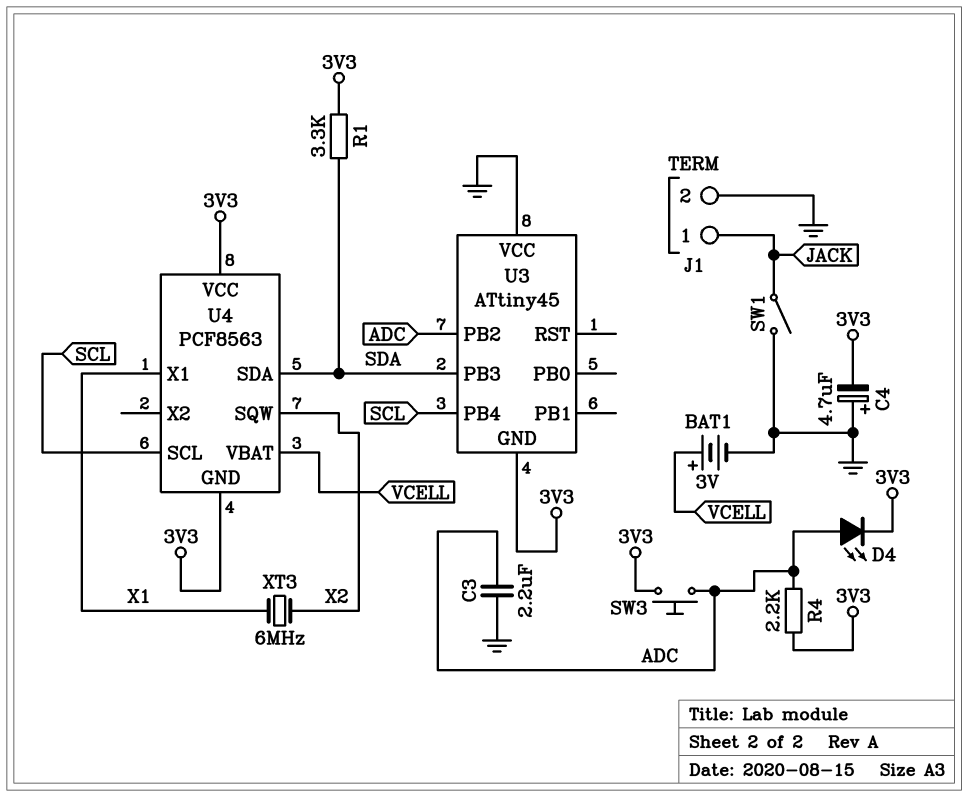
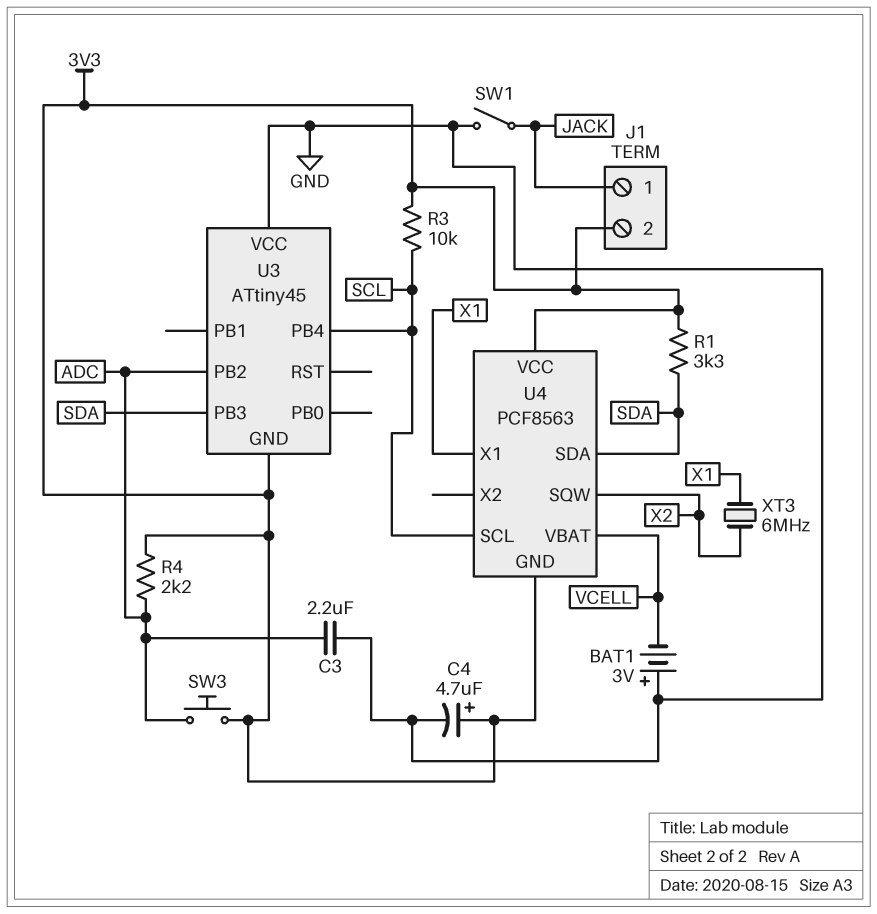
BAT1: 3V (plus VCELL, minus GND) -> 3V (plus GND, minus VCELL)
C4: 4.7uF (plus GND, minus 3V3) -> 4.7uF (plus 3V3, minus GND)
D4: LED (A ADC, K 3V3) -> none
J1 pin 2: GND -> 3V3
R3: none -> 10k (3V3, SCL)

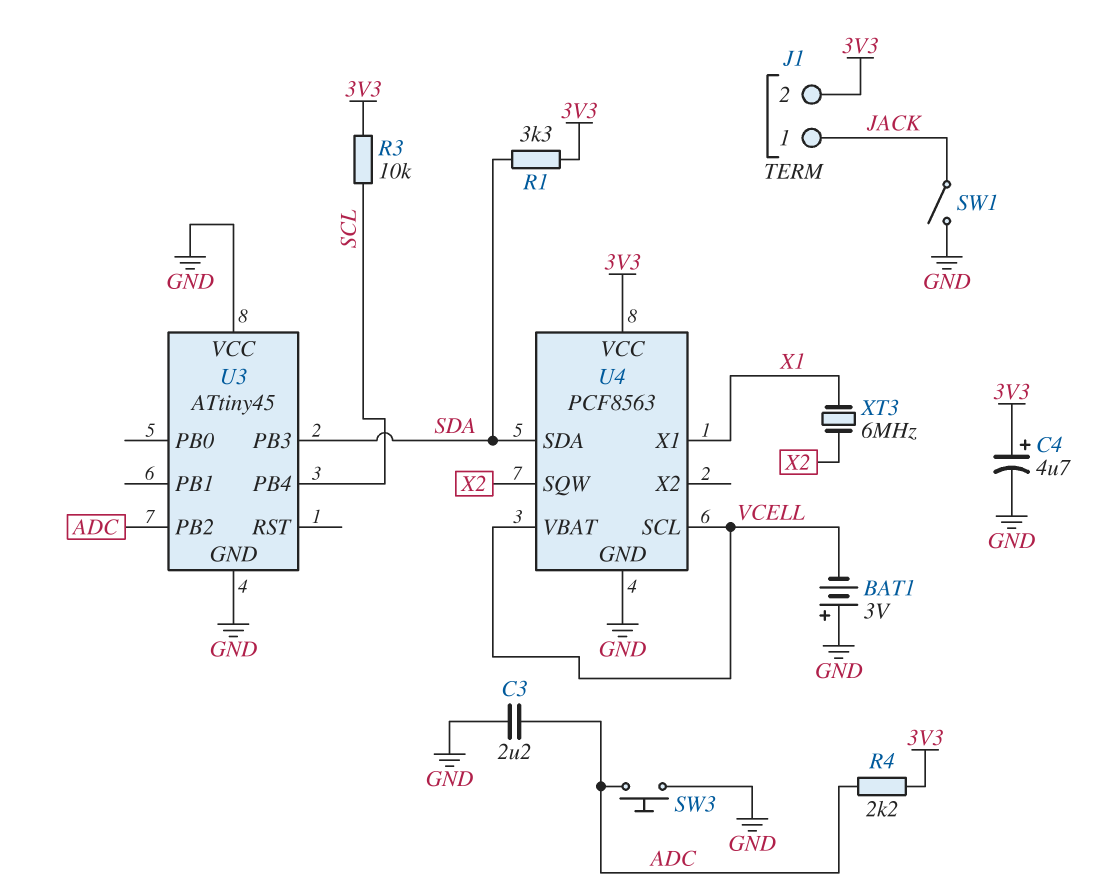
SW3: button (3V3, ADC) -> button (ADC, GND)
U3 pin GND: 3V3 -> GND
U4 pin GND: 3V3 -> GND
U4 pin SCL: SCL -> VCELL

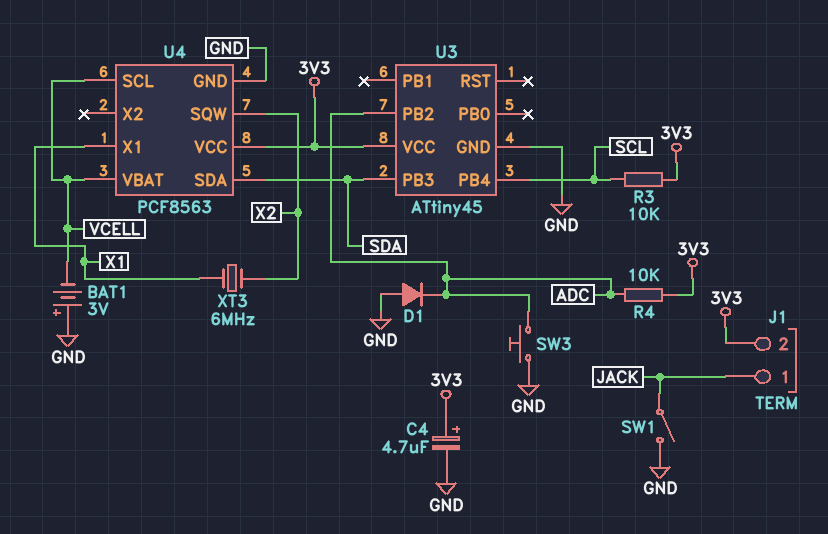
C3: 2.2uF (ADC, GND) -> none
D1: none -> diode (A GND, K ADC)
R1: 3.3k (3V3, SDA) -> none
R4: 2.2k (3V3, ADC) -> 10k (3V3, ADC)
U3 pin VCC: GND -> 3V3

